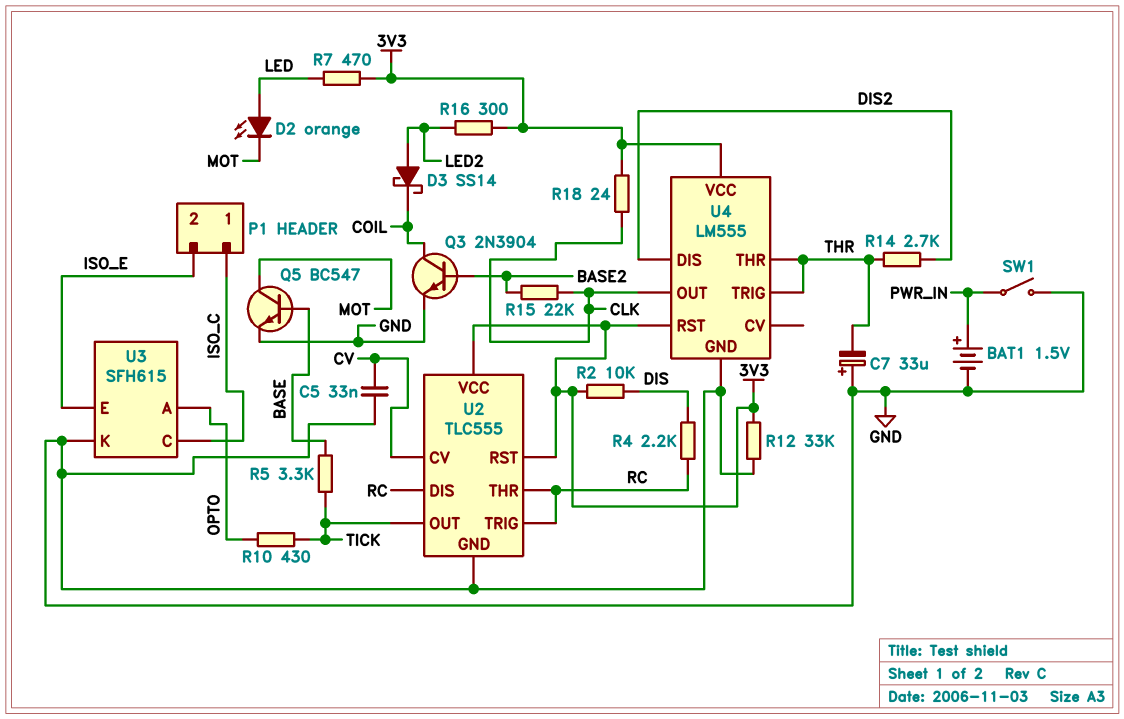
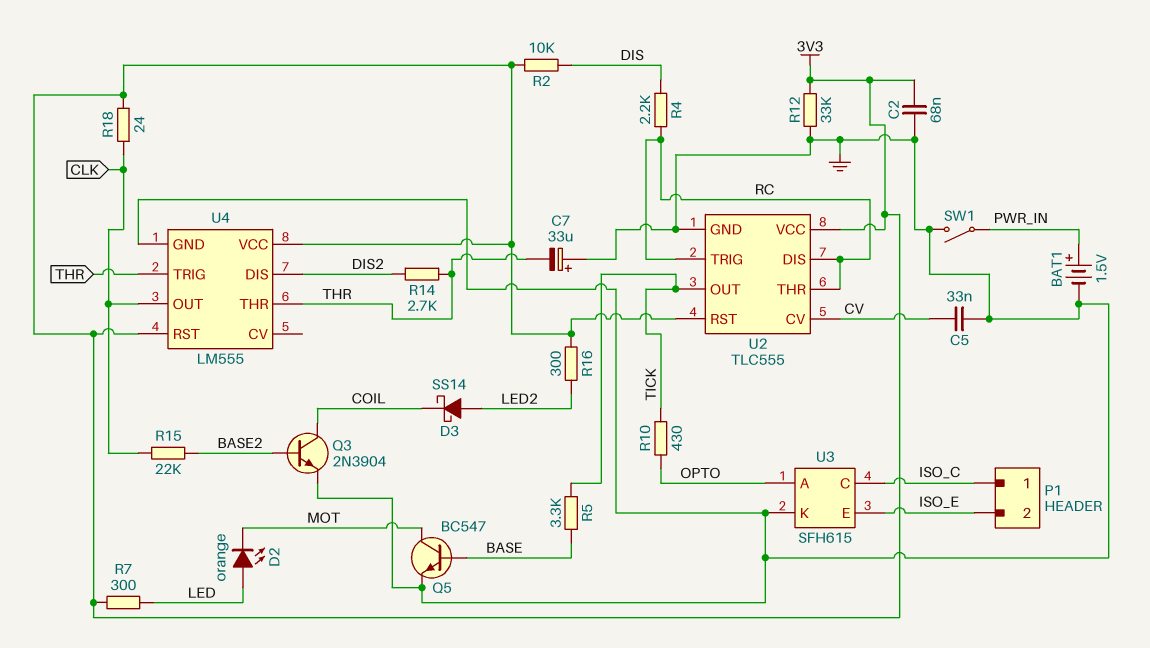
C2: none -> 68nF (3V3, GND)
R7: 470 (3V3, LED) -> 300 (3V3, LED)

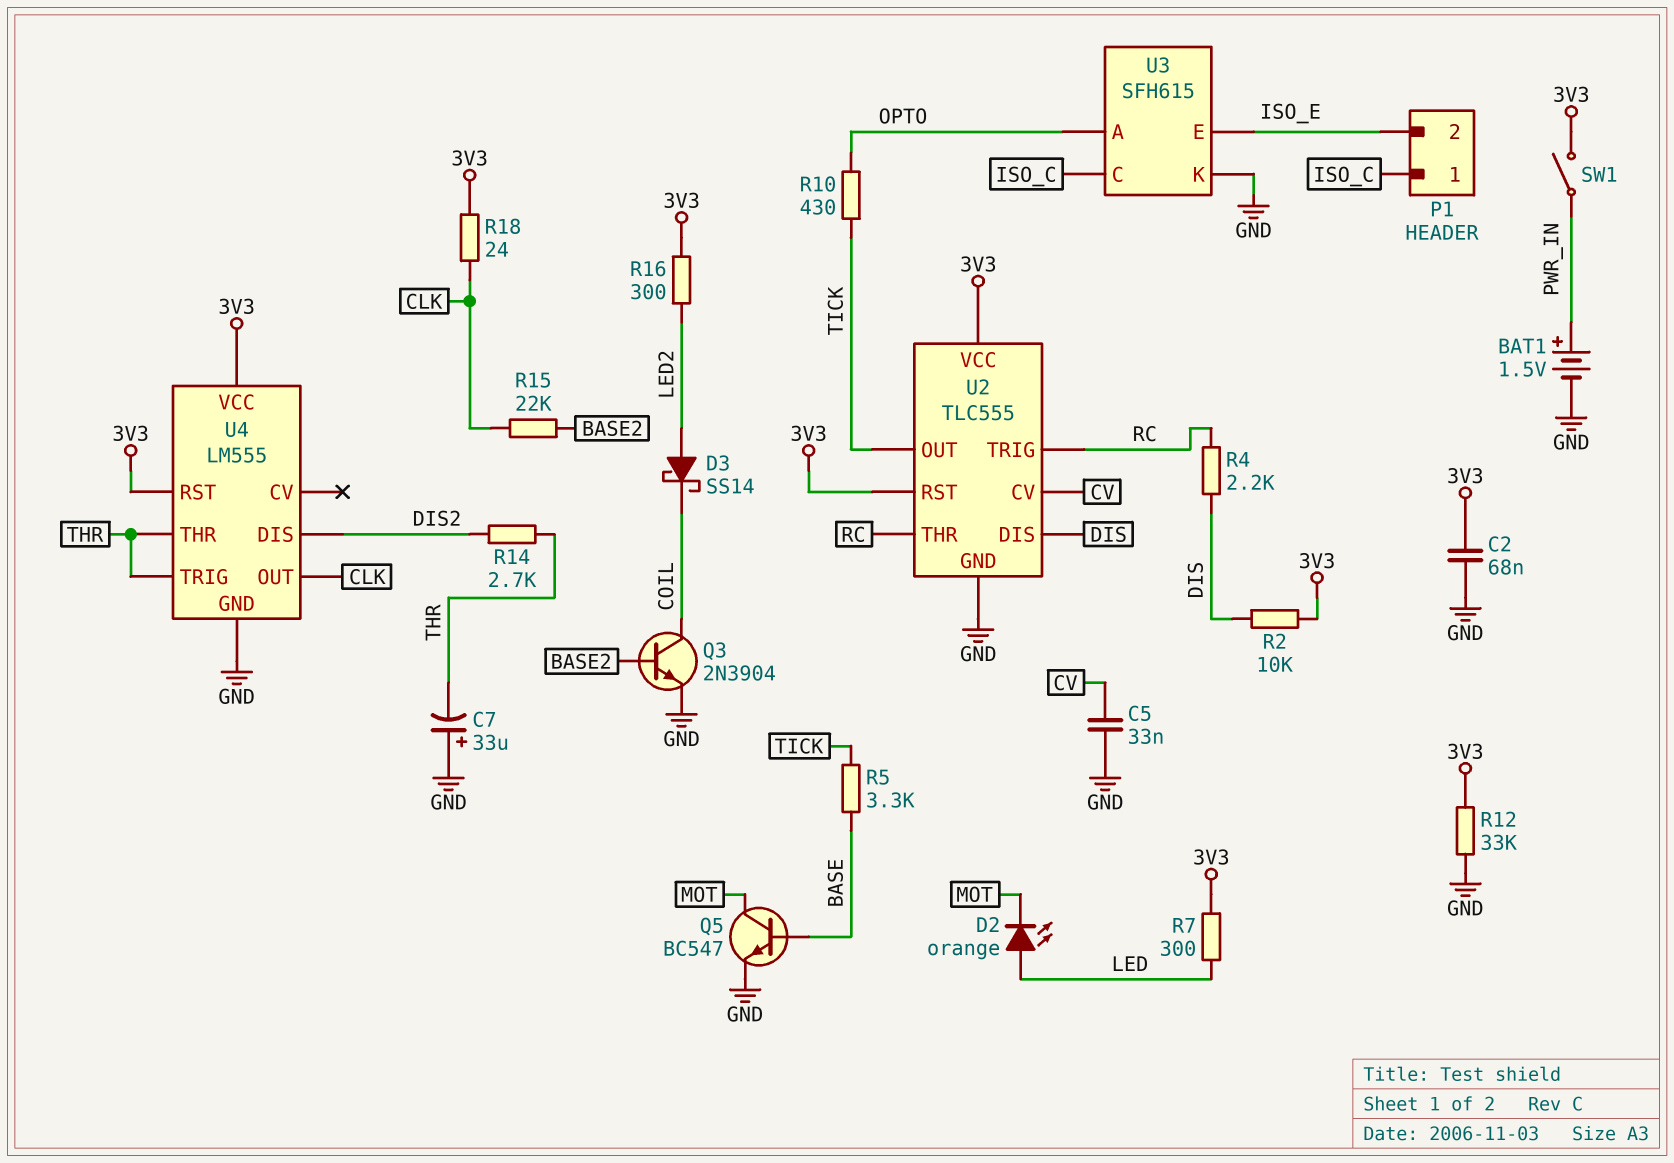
SW1: switch (GND, PWR_IN) -> switch (3V3, PWR_IN)
U2 pin DIS: RC -> DIS

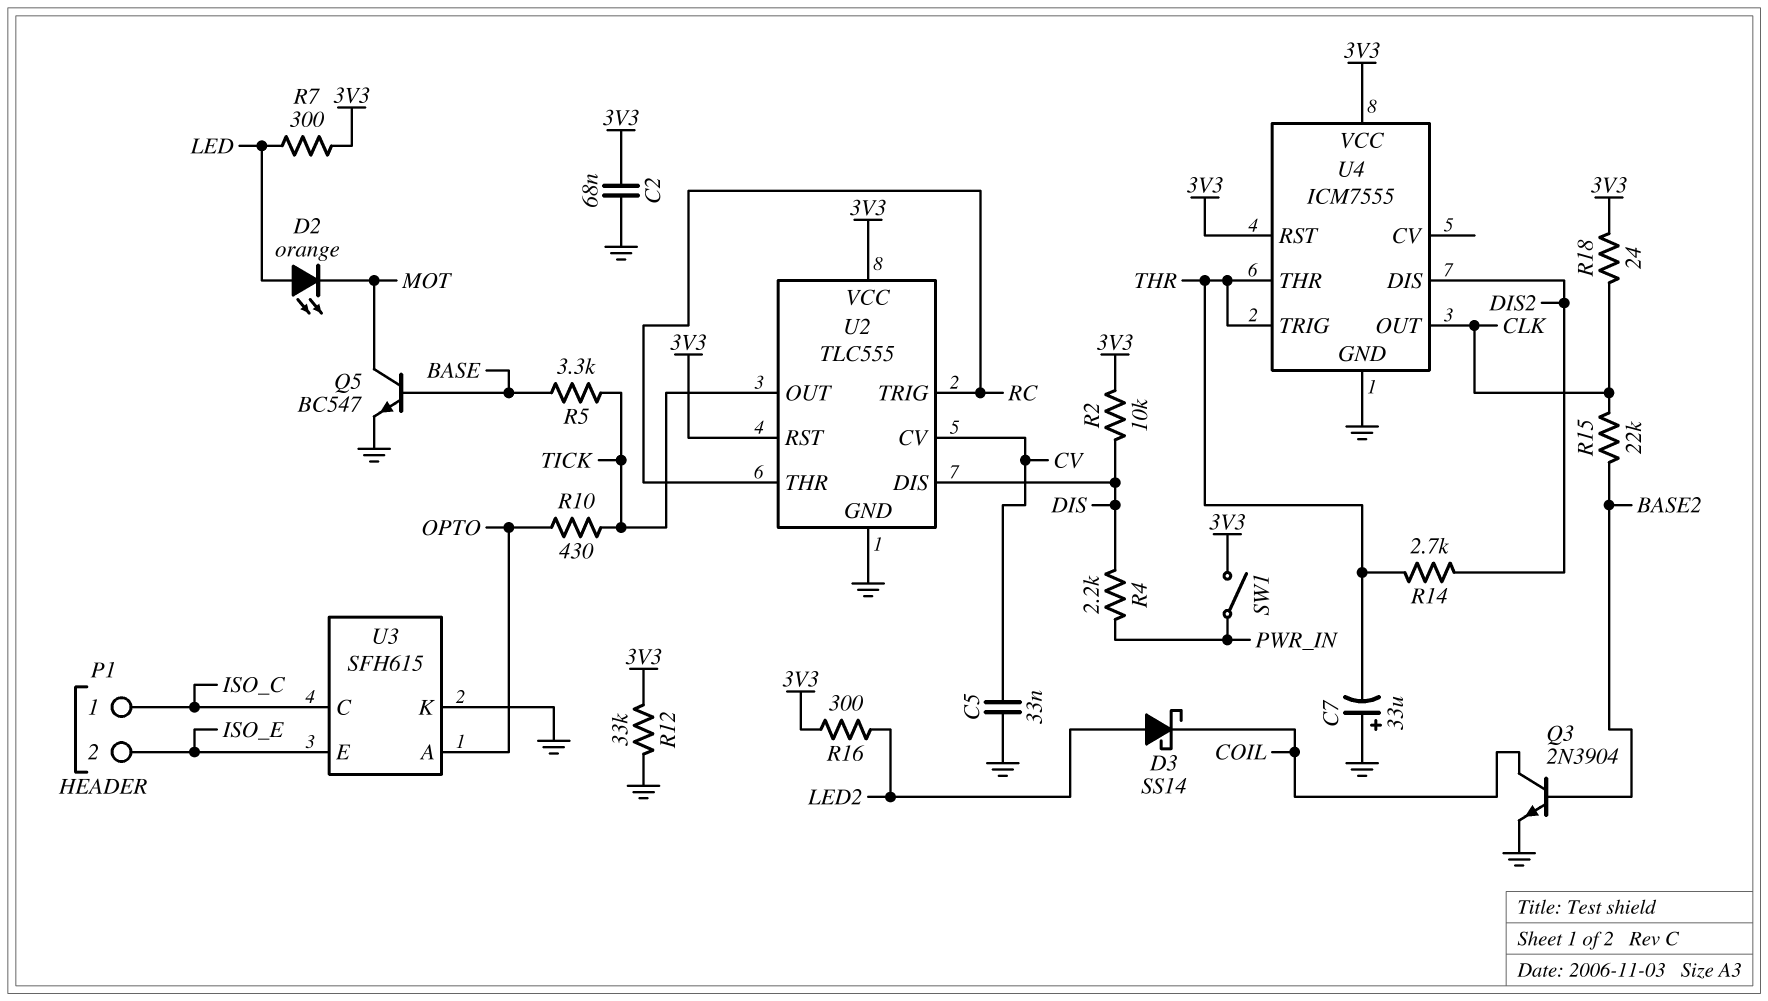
BAT1: 1.5V (plus PWR_IN, minus GND) -> none
R4: 2.2k (DIS, RC) -> 2.2k (DIS, PWR_IN)
U4: LM555 -> ICM7555

